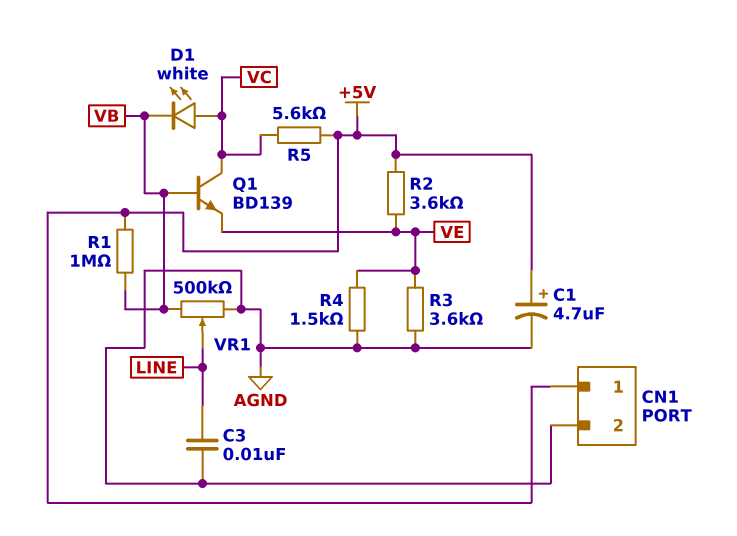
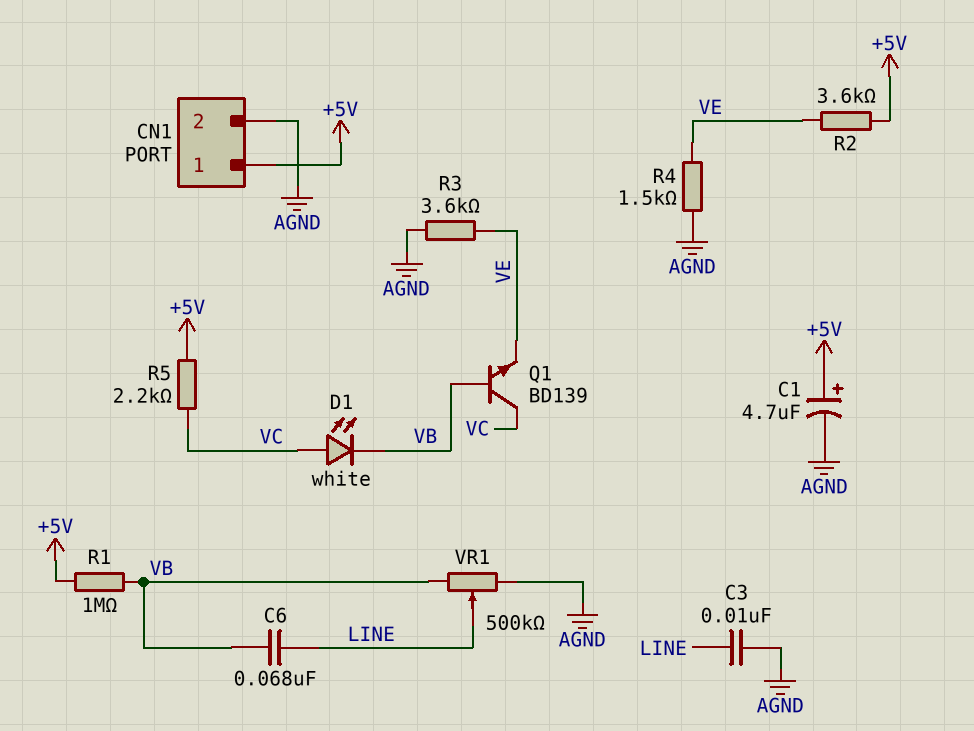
C6: none -> 68nF (LINE, VB)
R5: 5.6k (+5V, VC) -> 2.2k (+5V, VC)

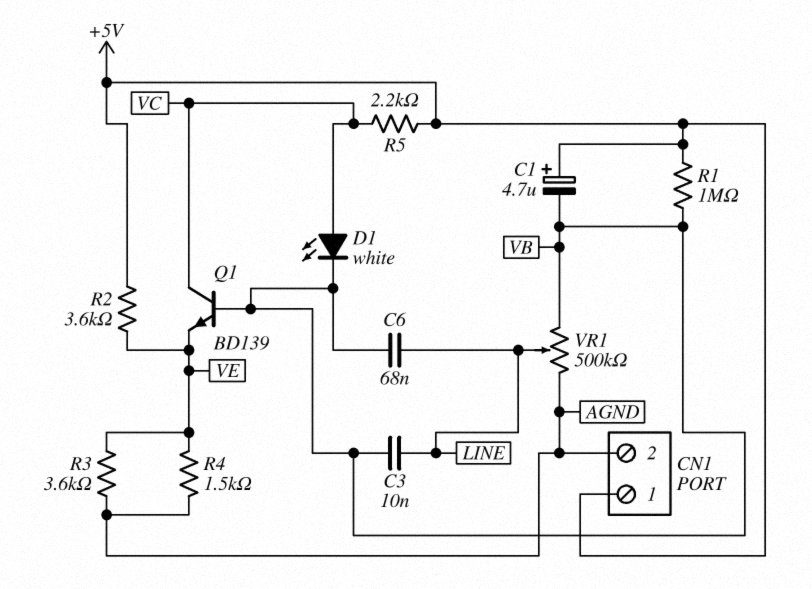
C1: 4.7uF (plus +5V, minus AGND) -> 4.7uF (plus +5V, minus VB)
C3: 10nF (AGND, LINE) -> 10nF (LINE, VB)

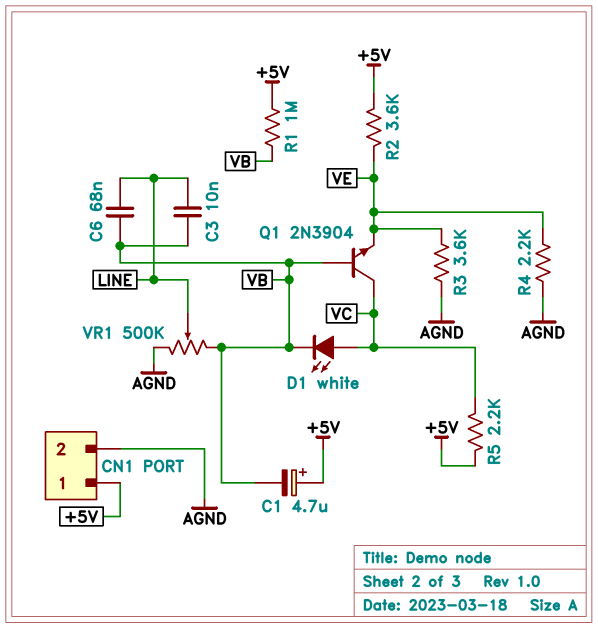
Q1: NPN BD139 (B VB, C VC, E VE) -> NPN 2N3904 (B VB, C VC, E VE)
R4: 1.5k (AGND, VE) -> 2.2k (AGND, VE)

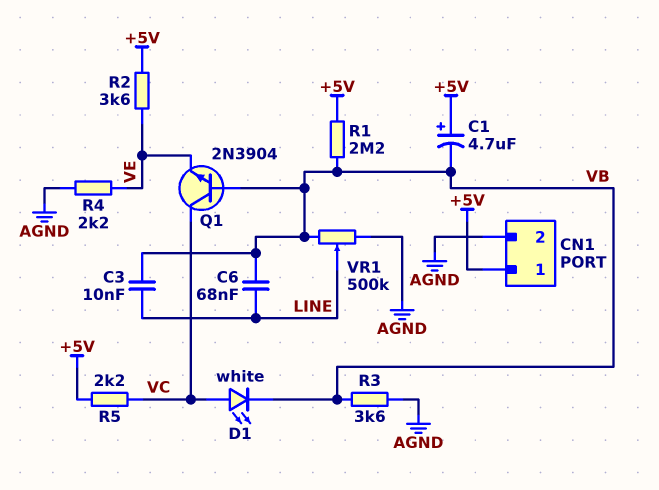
R1: 1M (+5V, VB) -> 2.2M (+5V, VB)
R3: 3.6k (AGND, VE) -> 3.6k (AGND, VB)

